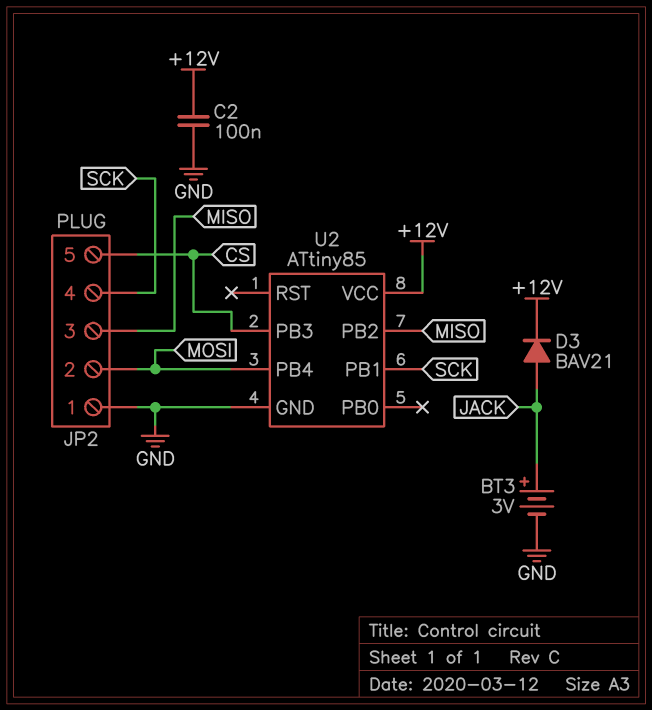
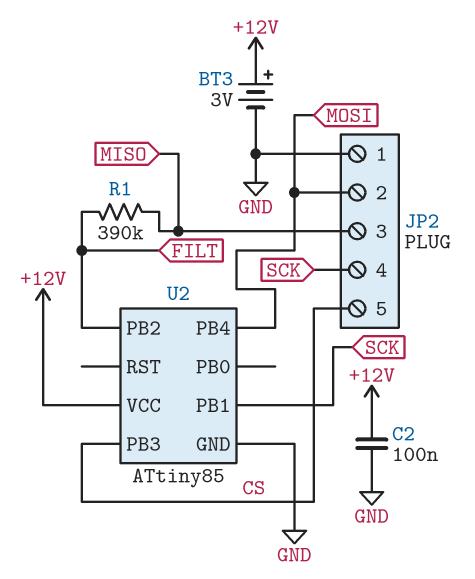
BT3: 3V (plus JACK, minus GND) -> 3V (plus +12V, minus GND)
D3: diode BAV21 (A JACK, K +12V) -> none
R1: none -> 390k (FILT, MISO)
U2 pin PB2: MISO -> FILT

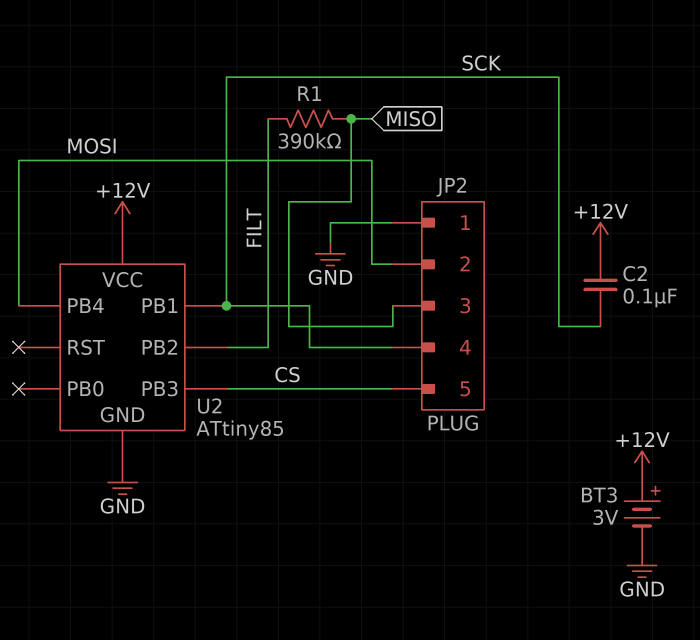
C2: 100nF (+12V, GND) -> 100nF (+12V, SCK)

